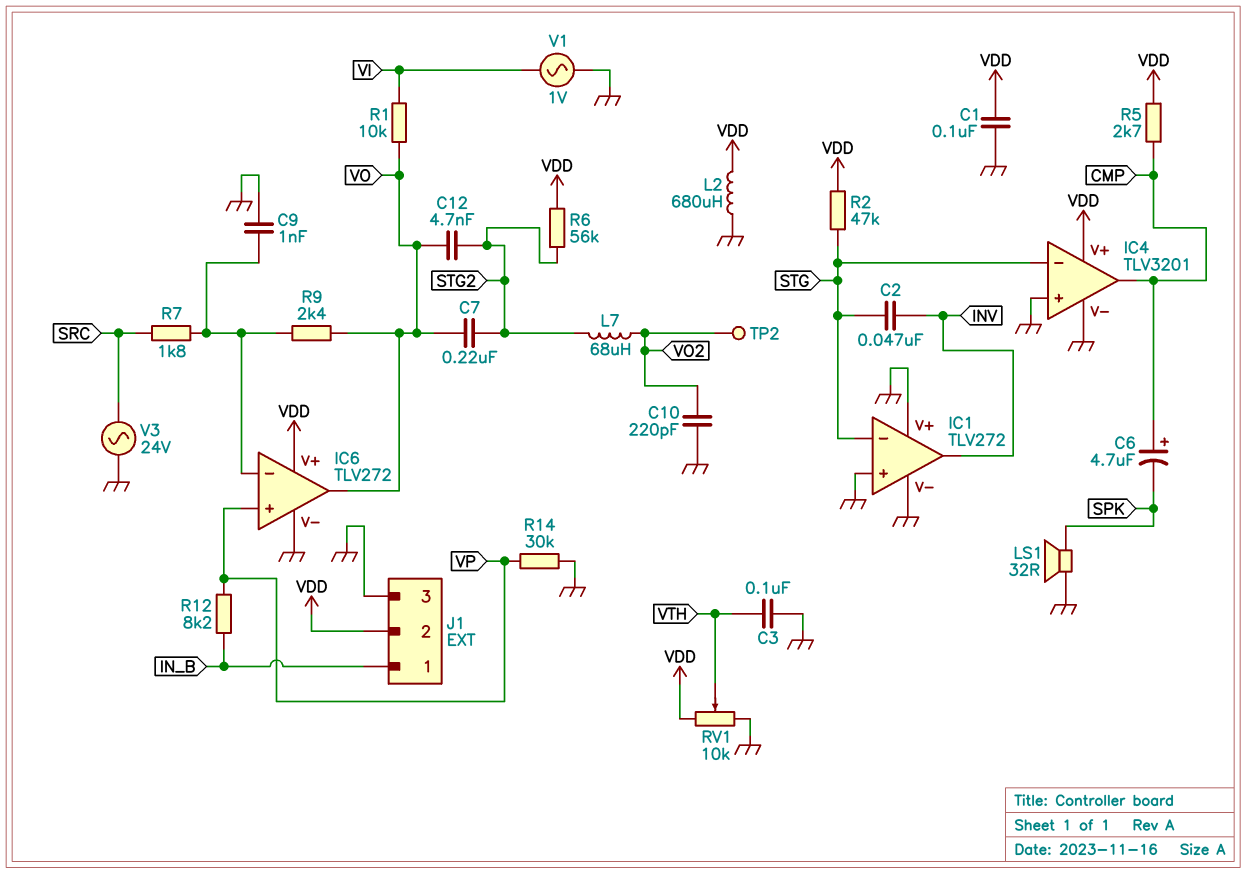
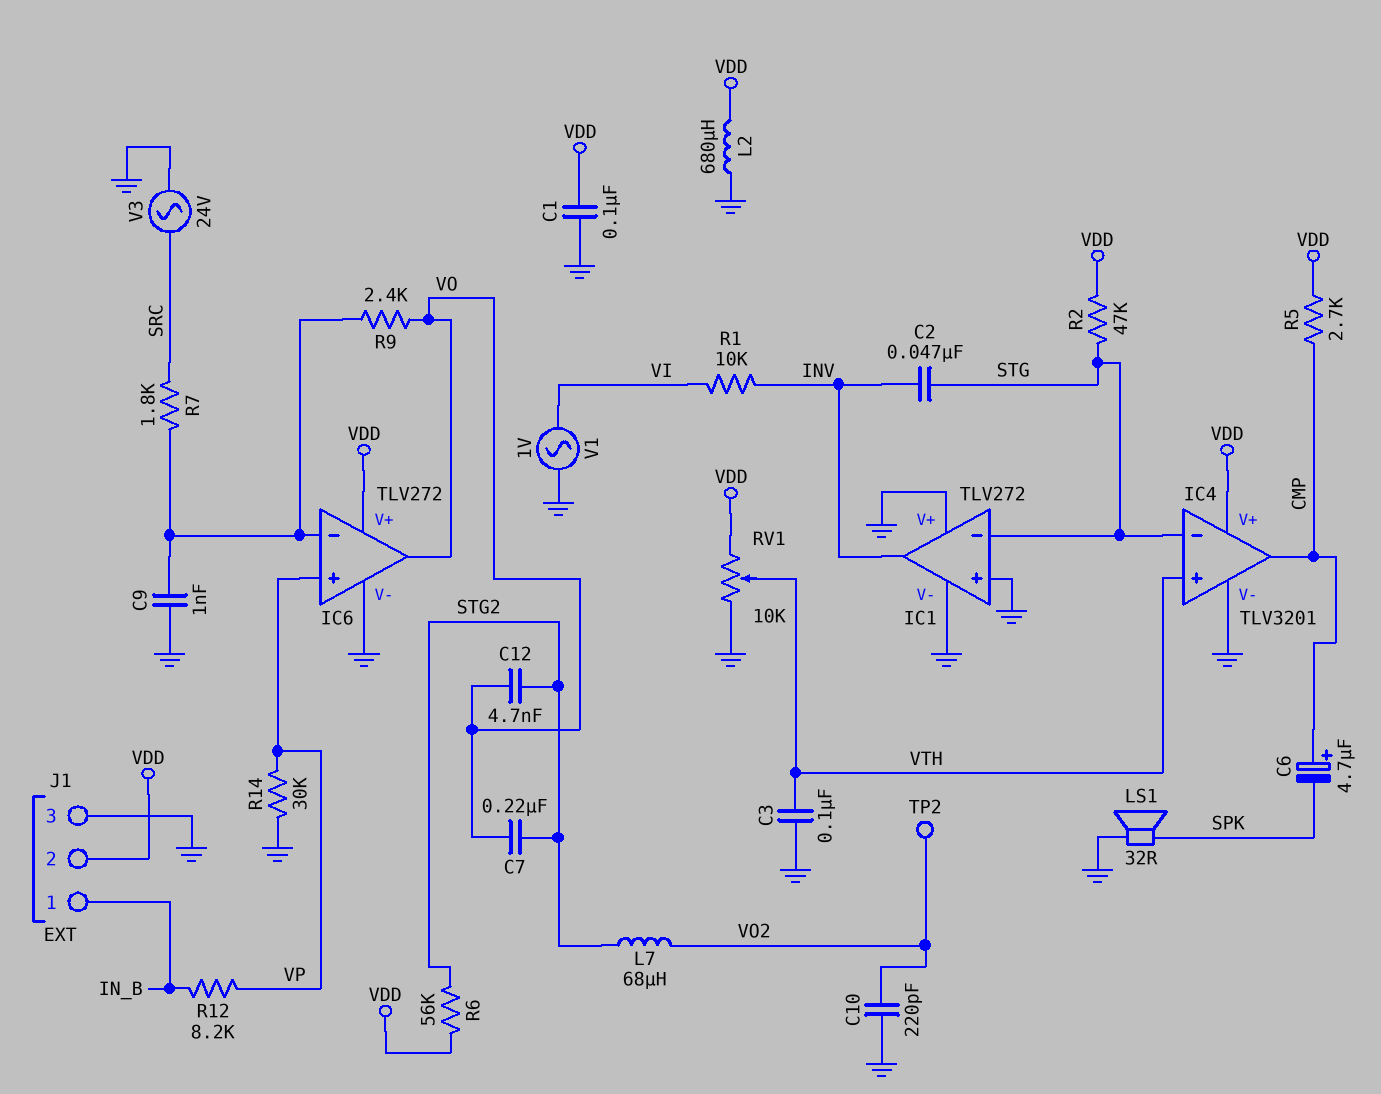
IC4 pin in+: GND -> VTH
R1: 10k (VI, VO) -> 10k (INV, VI)

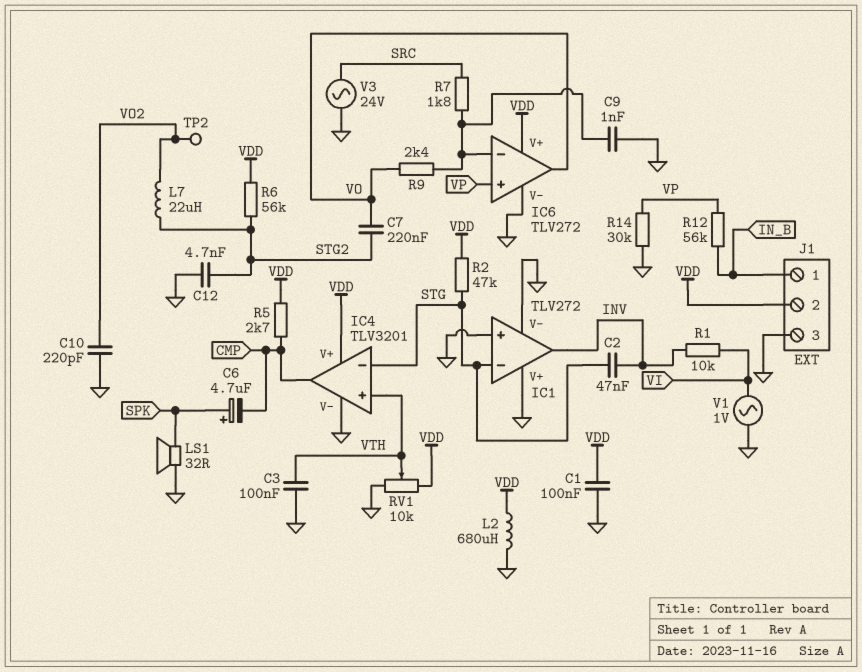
C6: 4.7uF (plus CMP, minus SPK) -> 4.7uF (plus SPK, minus CMP)
C12: 4.7nF (STG2, VO) -> 4.7nF (GND, STG2)
L7: 68uH (STG2, VO2) -> 22uH (STG2, VO2)
R12: 8.2k (IN_B, VP) -> 56k (IN_B, VP)

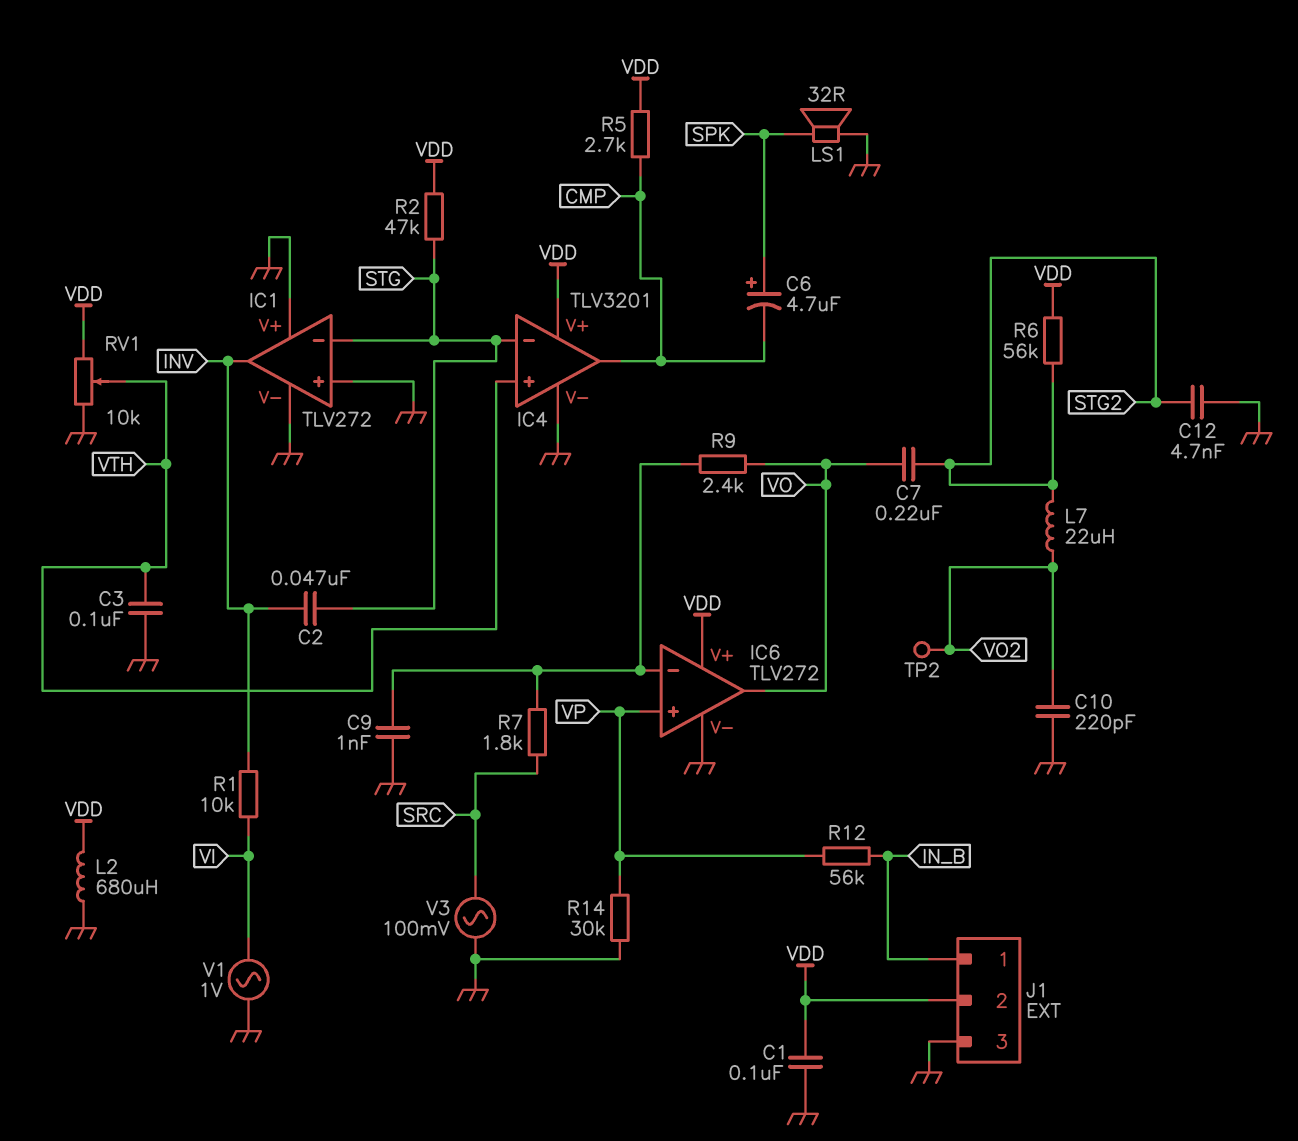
V3: AC 24V (GND, SRC) -> AC 100mV (GND, SRC)

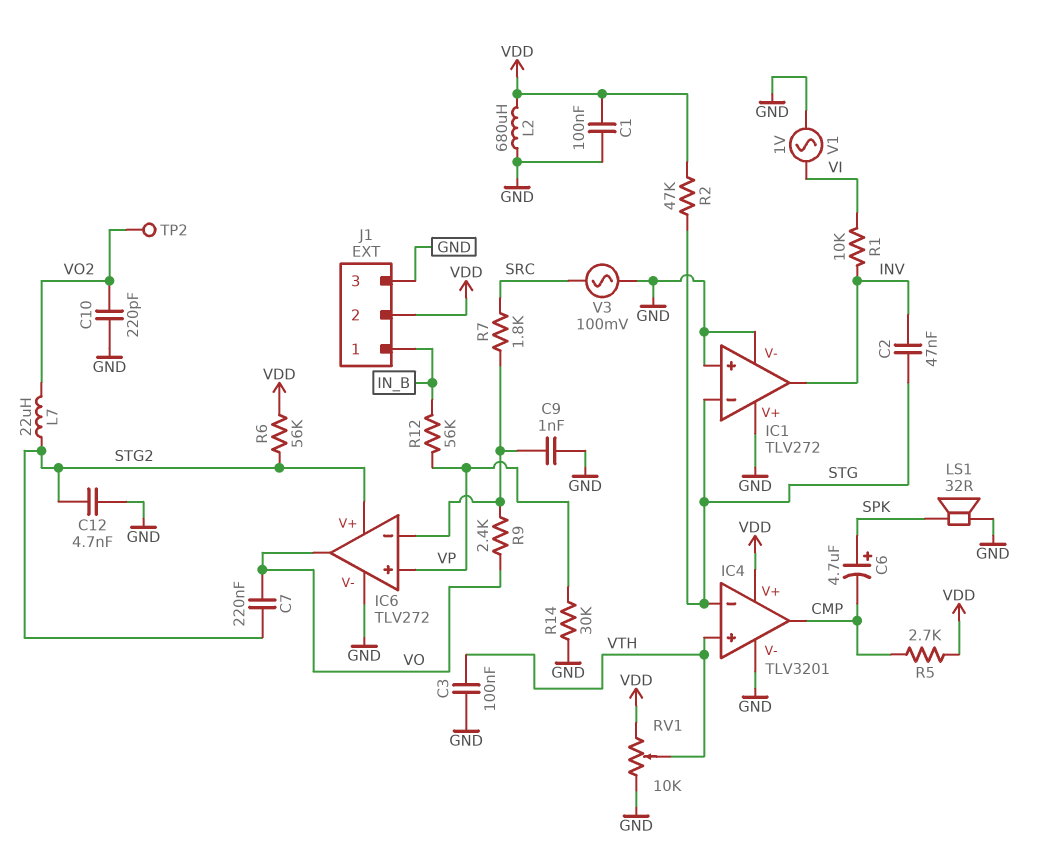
IC6 pin V+: VDD -> STG2

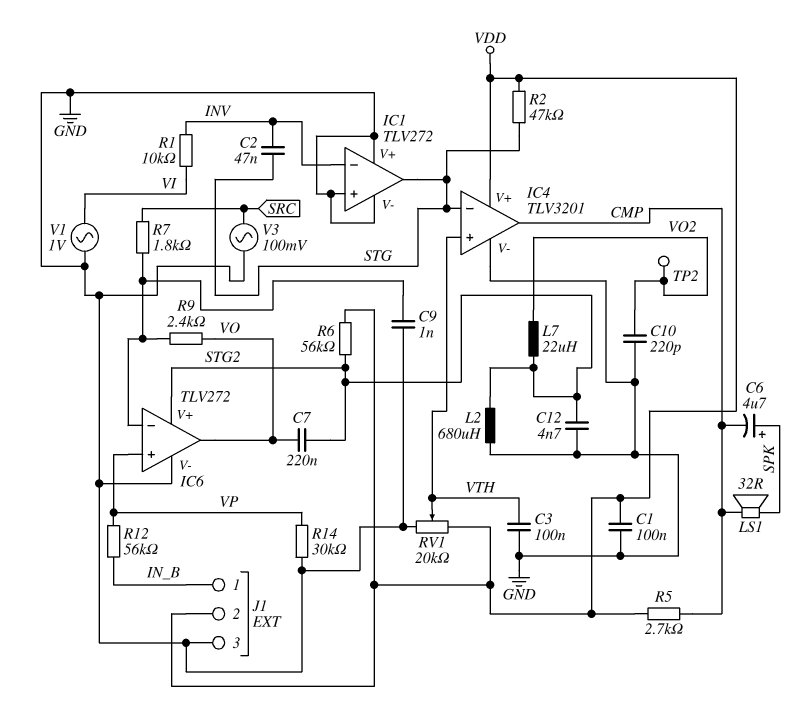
IC1 pin in-: STG -> INV
IC1 pin out: INV -> STG
L2: 680uH (GND, VDD) -> 680uH (GND, STG2)
LS1: speaker 32R (GND, SPK) -> speaker 32R (CMP, SPK)
RV1: 10k (GND, VDD, wiper VTH) -> 20k (GND, VDD, wiper VTH)

